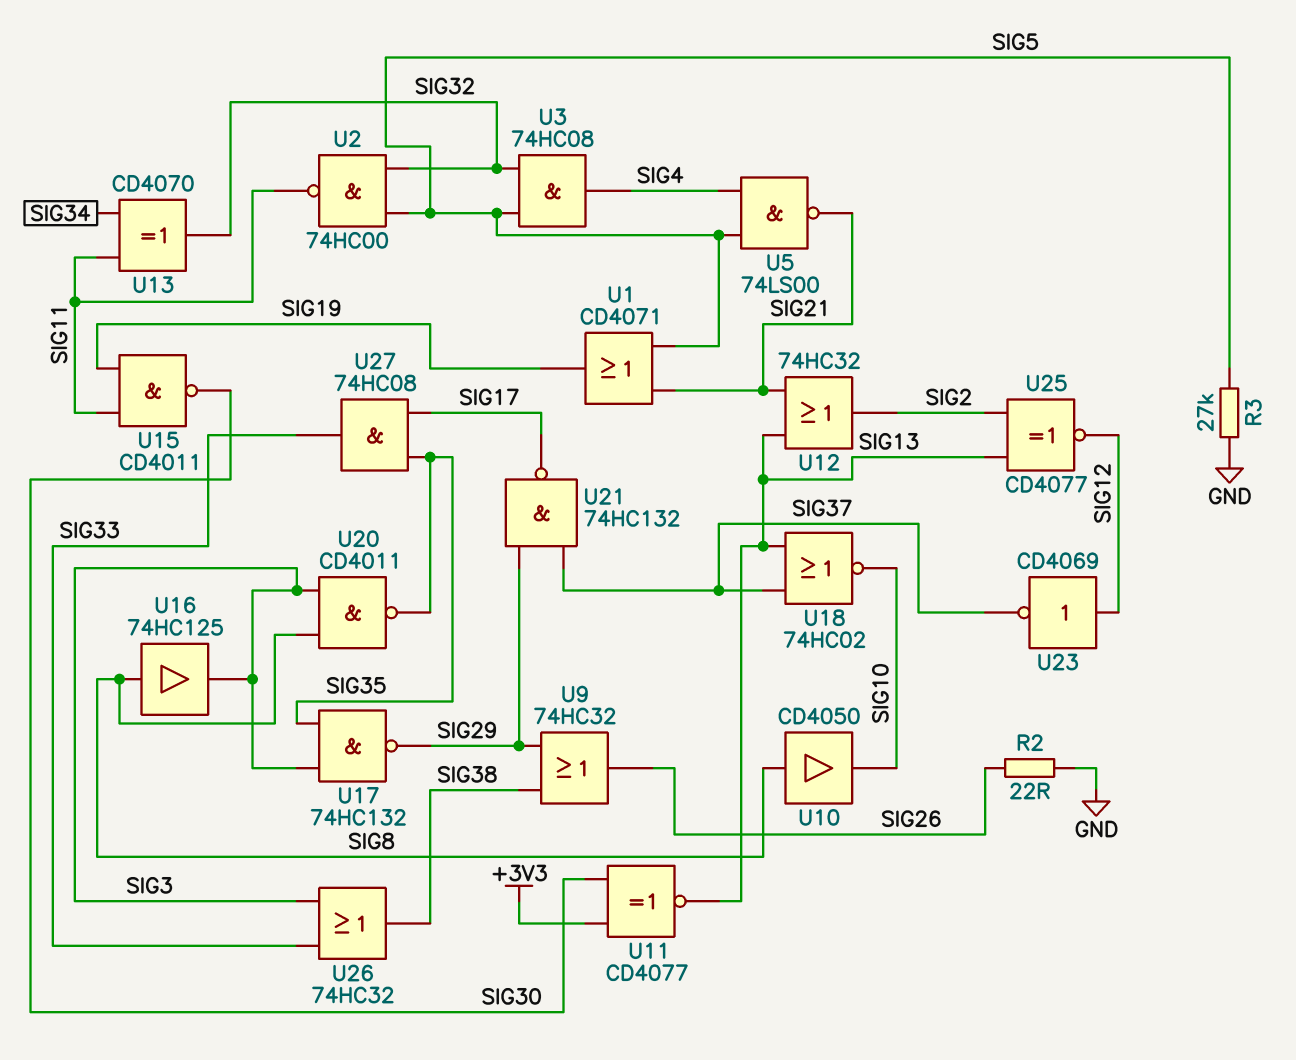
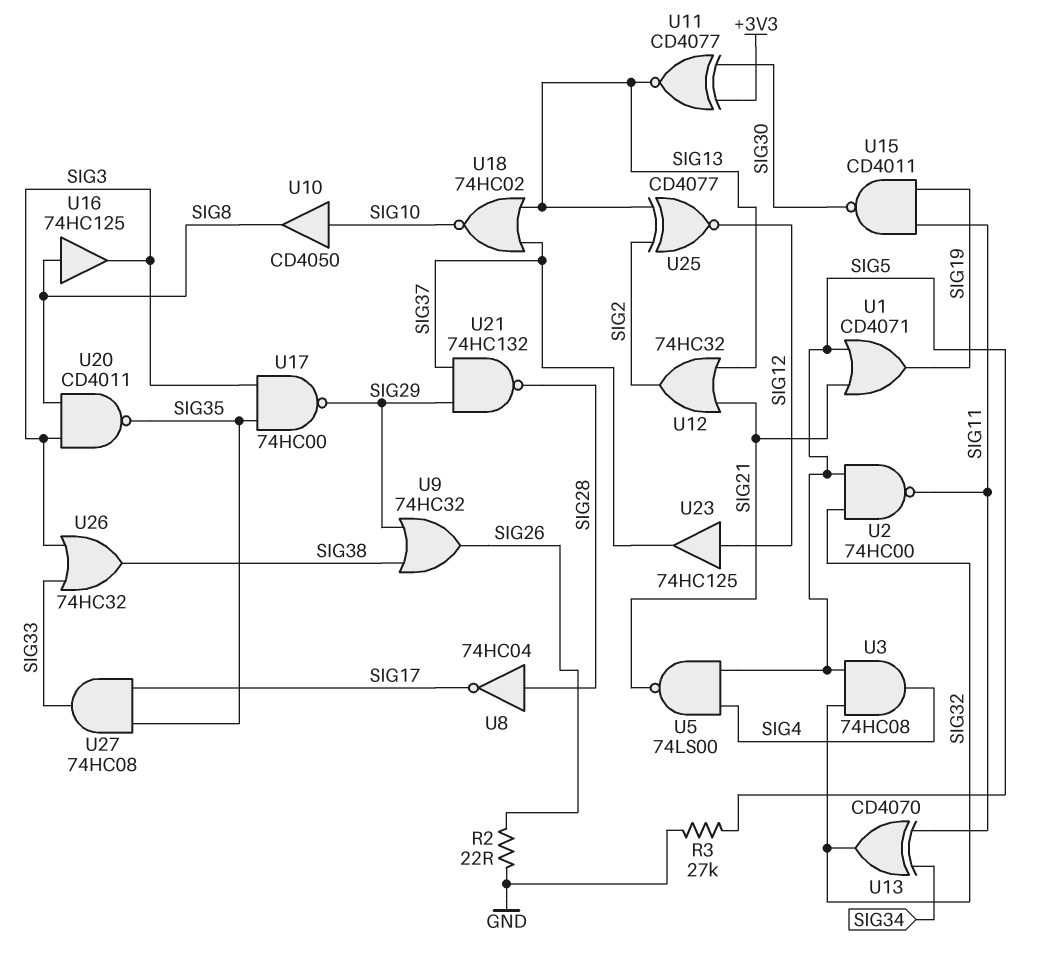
U8: none -> NOT 74HC04 (in SIG28, out SIG17)
U10: buffer CD4050 (in SIG8, out SIG10) -> buffer CD4050 (in SIG10, out SIG8)
U17: NAND 74HC132 (in SIG3, in SIG35, out SIG29) -> NAND 74HC00 (in SIG3, in SIG35, out SIG29)
U21: NAND 74HC132 (in SIG29, in SIG37, out SIG17) -> NAND 74HC132 (in SIG29, in SIG37, out SIG28)
U23: NOT CD4069 (in SIG12, out SIG37) -> buffer 74HC125 (in SIG12, out SIG37)

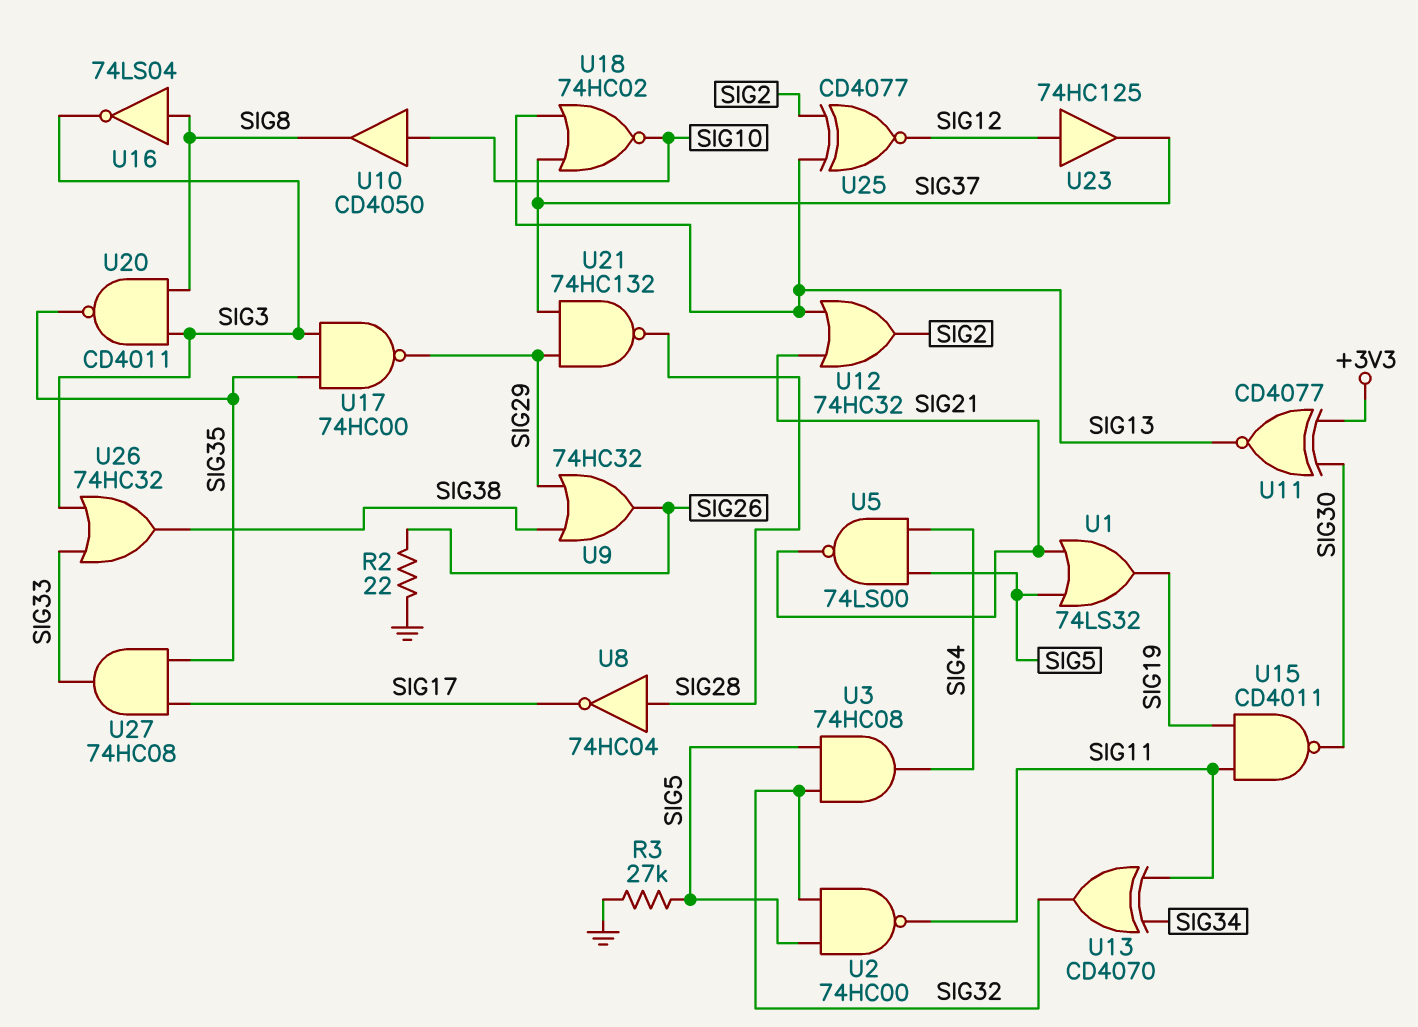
U1: OR CD4071 (in SIG5, in SIG21, out SIG19) -> OR 74LS32 (in SIG5, in SIG21, out SIG19)
U16: buffer 74HC125 (in SIG8, out SIG3) -> NOT 74LS04 (in SIG8, out SIG3)

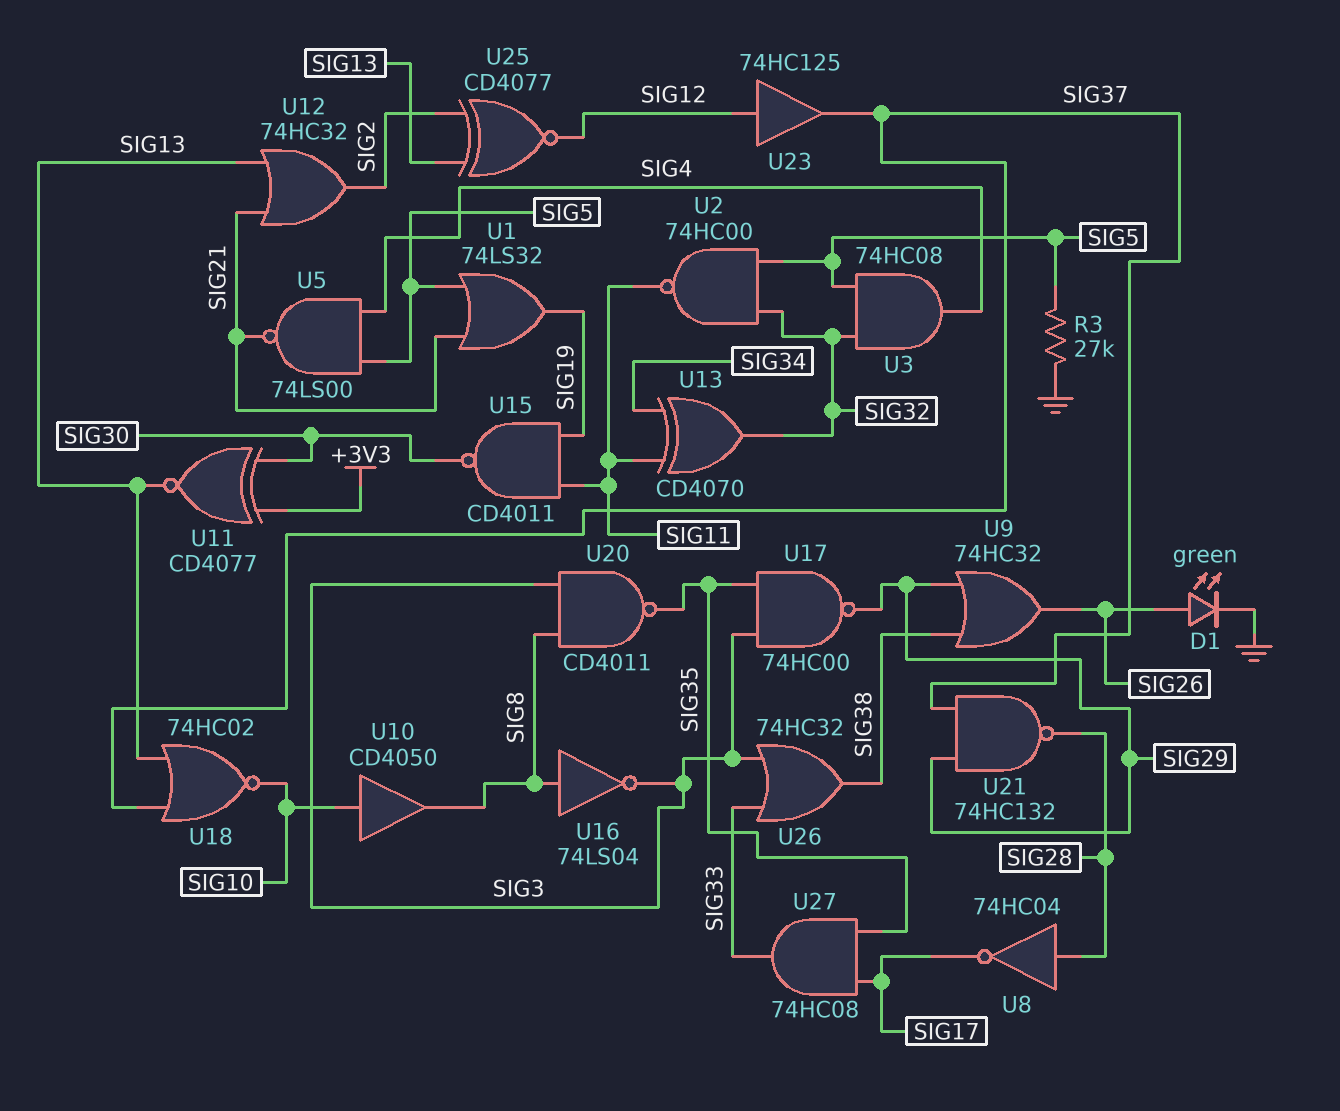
D1: none -> LED green (A SIG26, K GND)
R2: 22 (GND, SIG26) -> none

